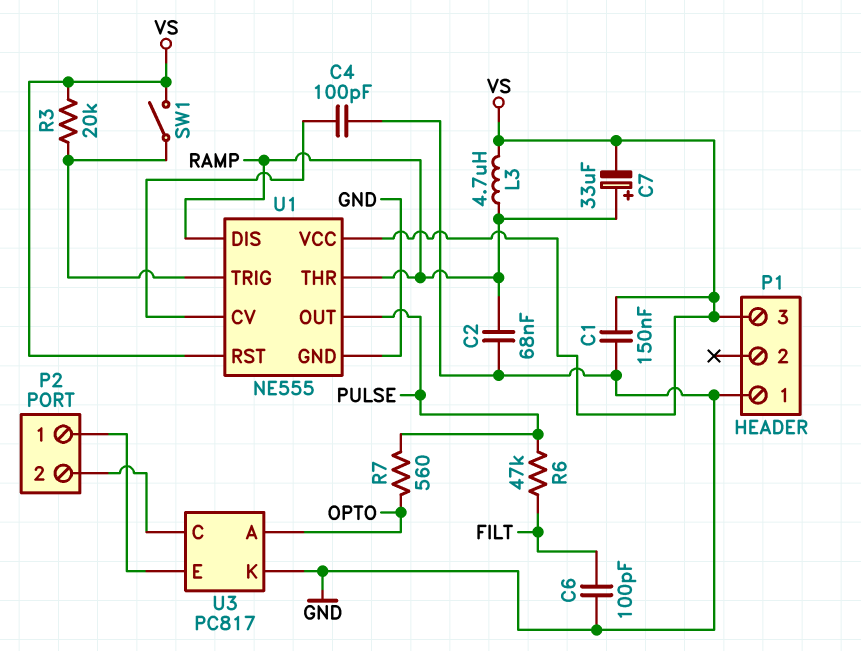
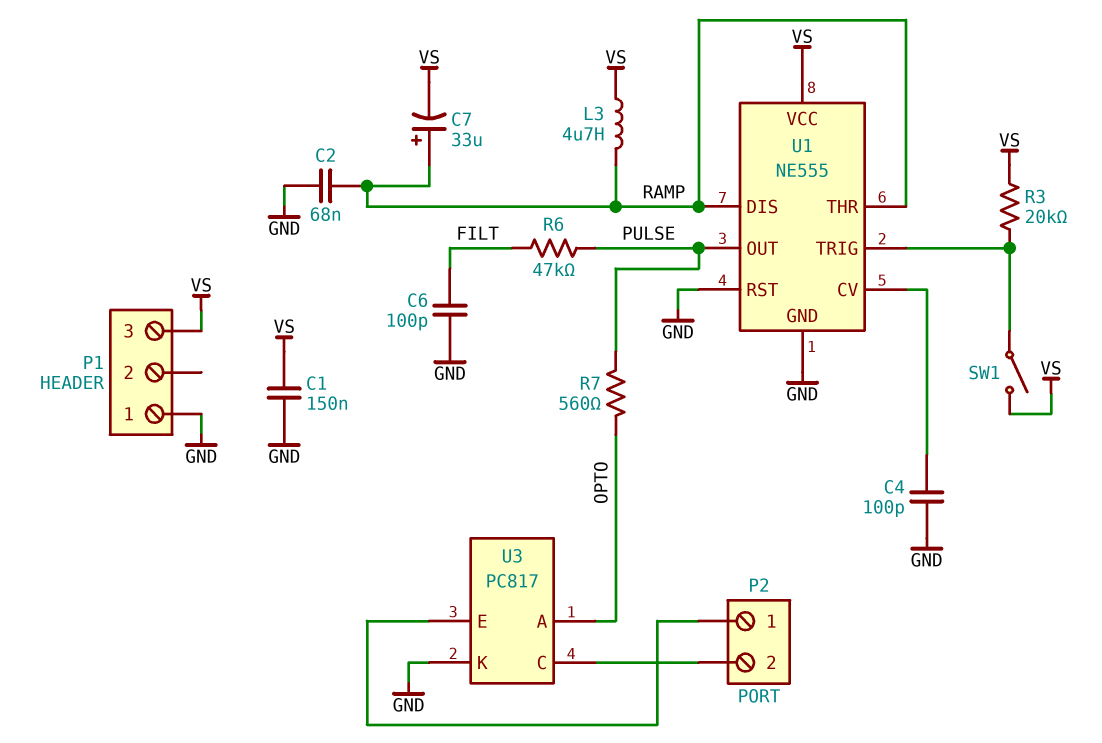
U1 pin RST: VS -> GND

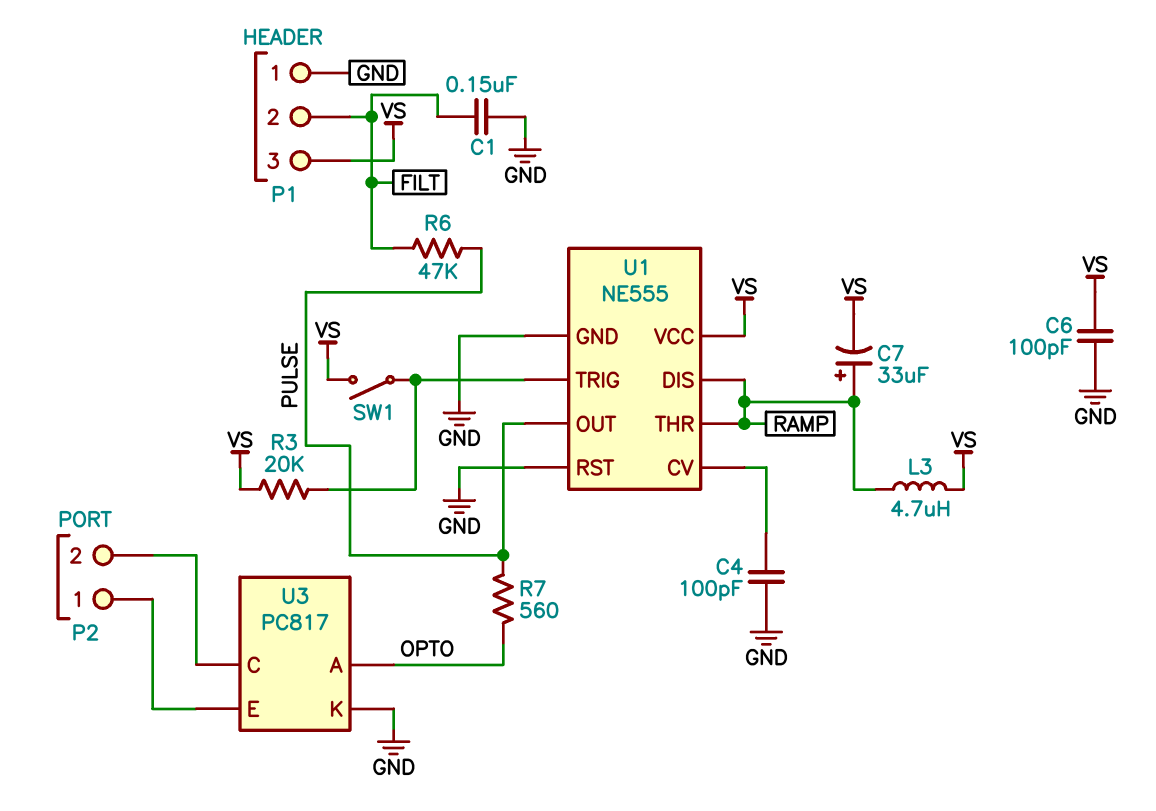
C1: 150nF (GND, VS) -> 150nF (FILT, GND)
C2: 68nF (GND, RAMP) -> none
C6: 100pF (FILT, GND) -> 100pF (GND, VS)
P1 pin 2: none -> FILT

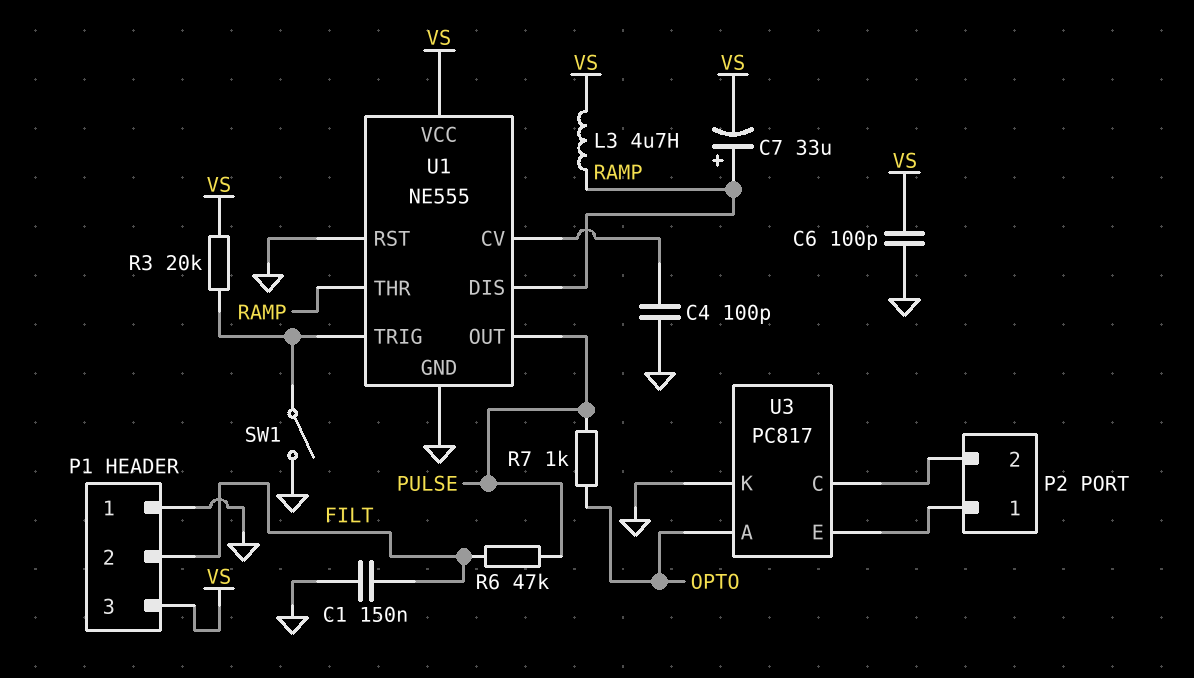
R7: 560 (OPTO, PULSE) -> 1k (OPTO, PULSE)
SW1: switch (U1/TRIG, VS) -> switch (GND, U1/TRIG)

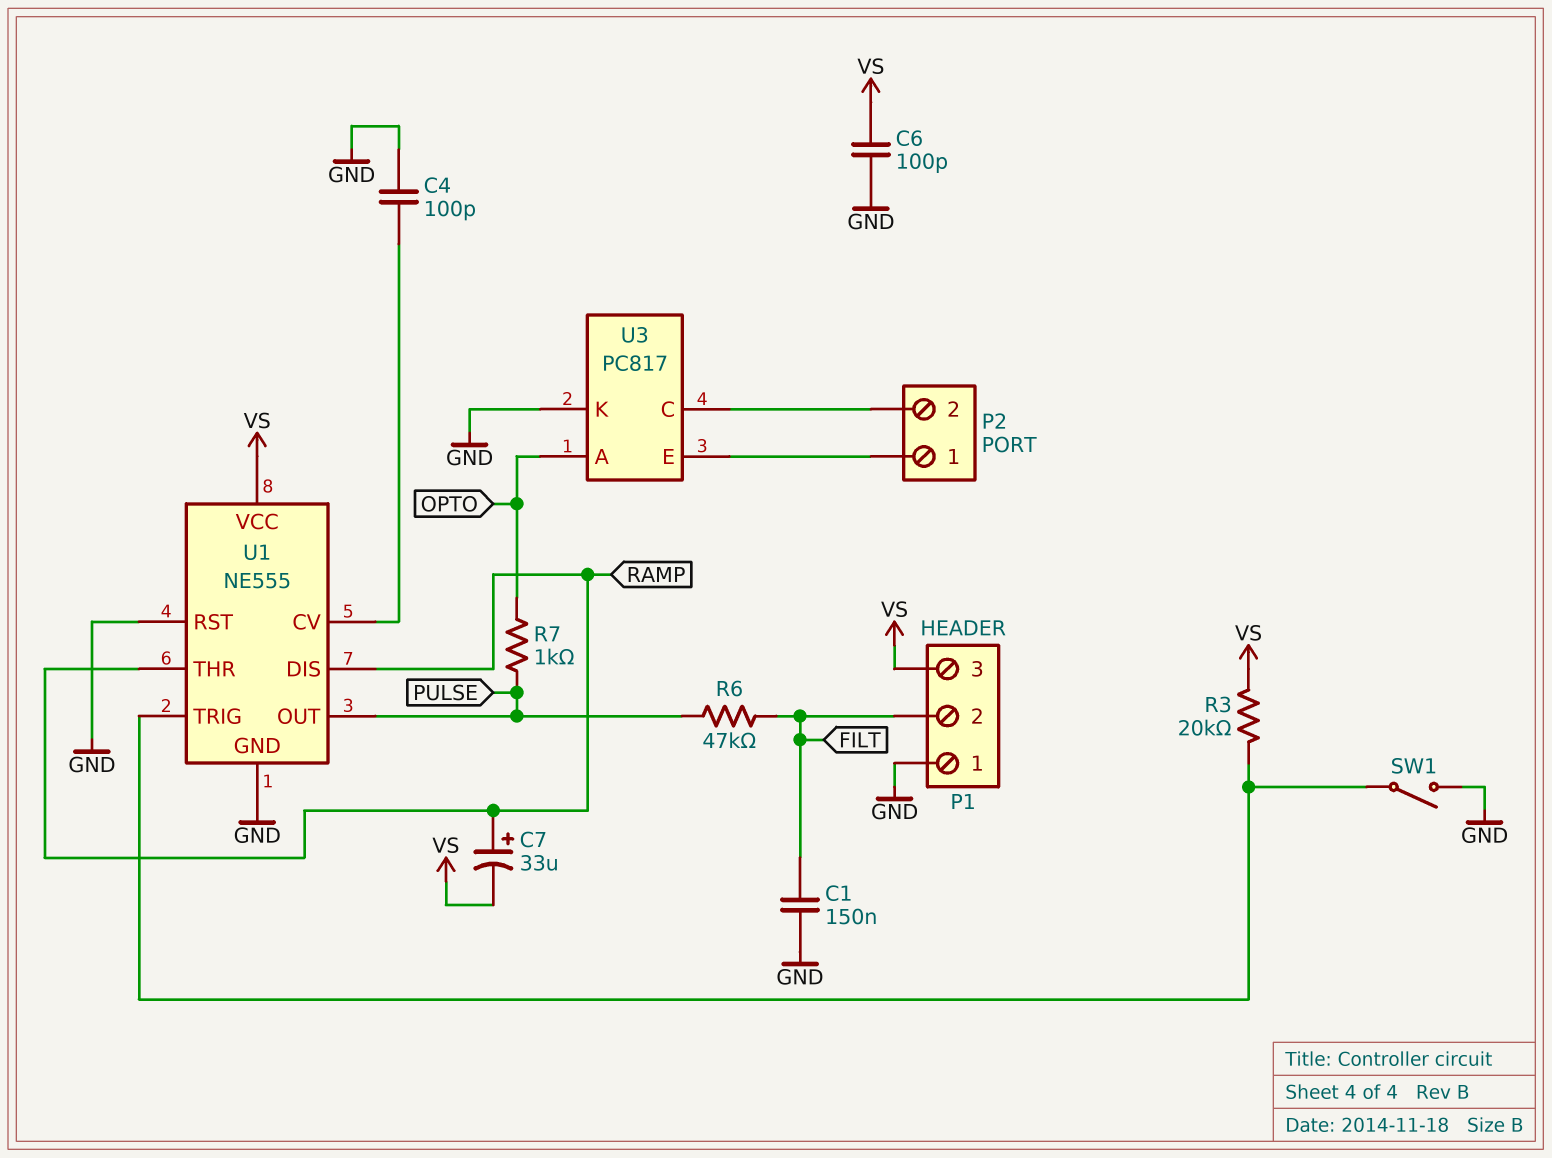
L3: 4.7uH (RAMP, VS) -> none

